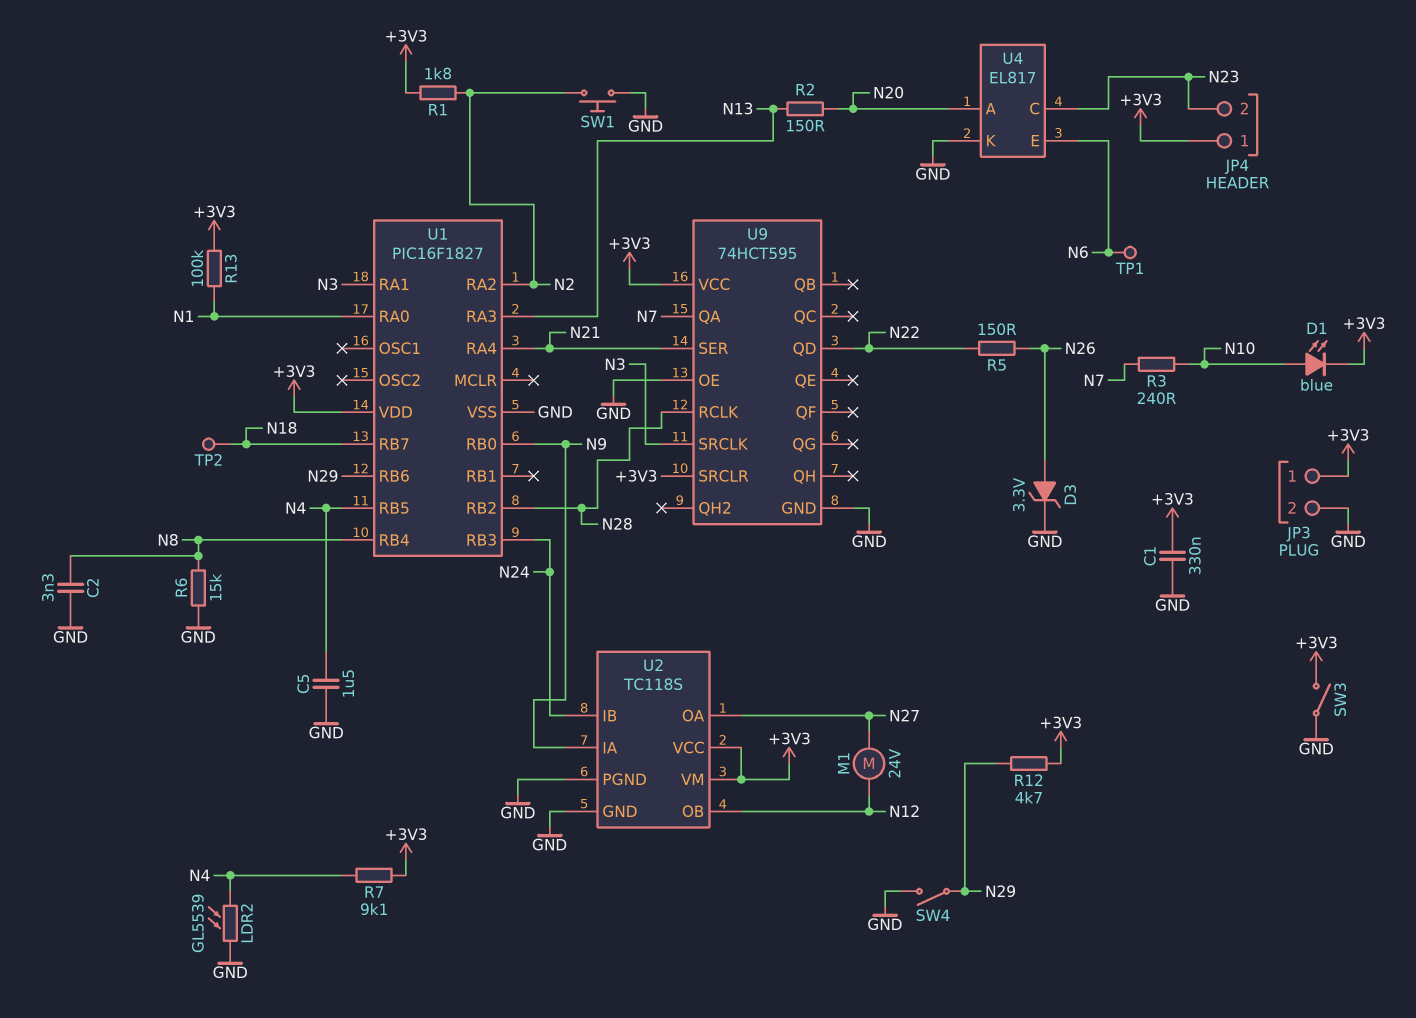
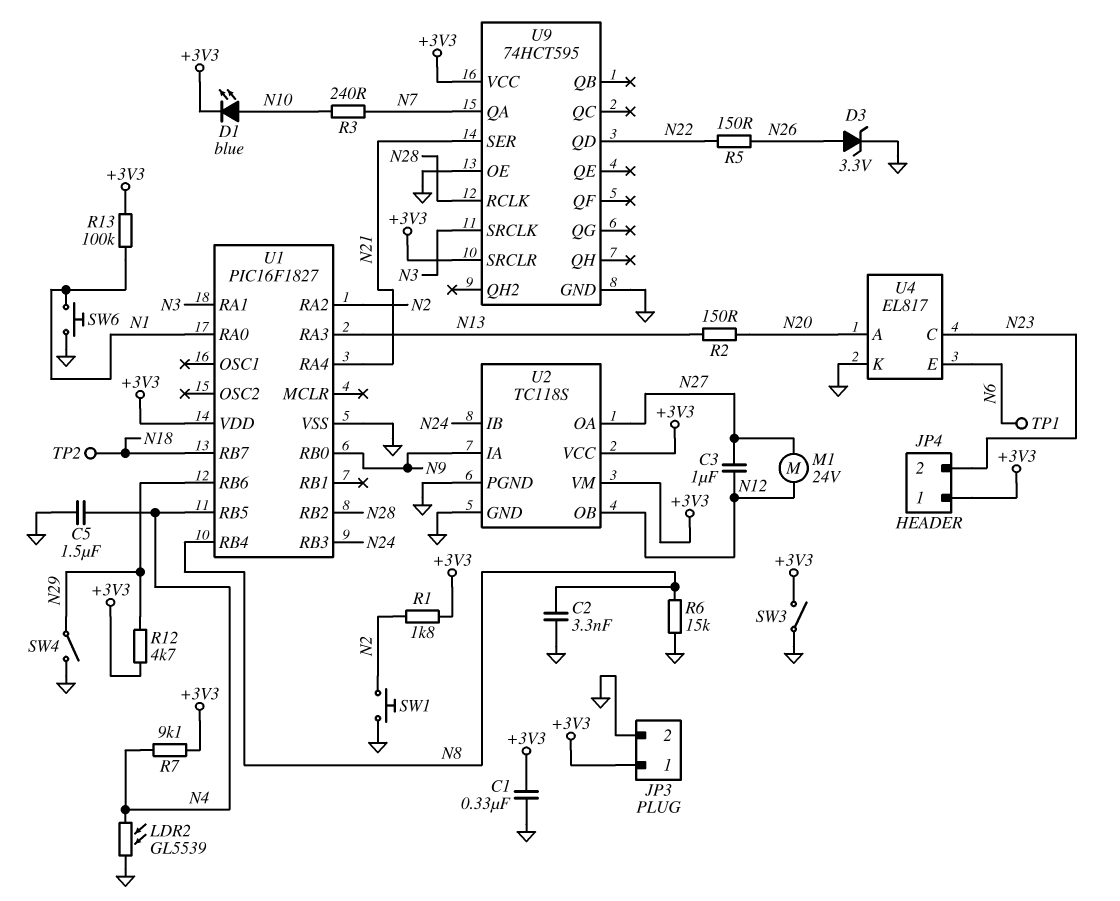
C3: none -> 1uF (N12, N27)
SW6: none -> button (GND, N1)

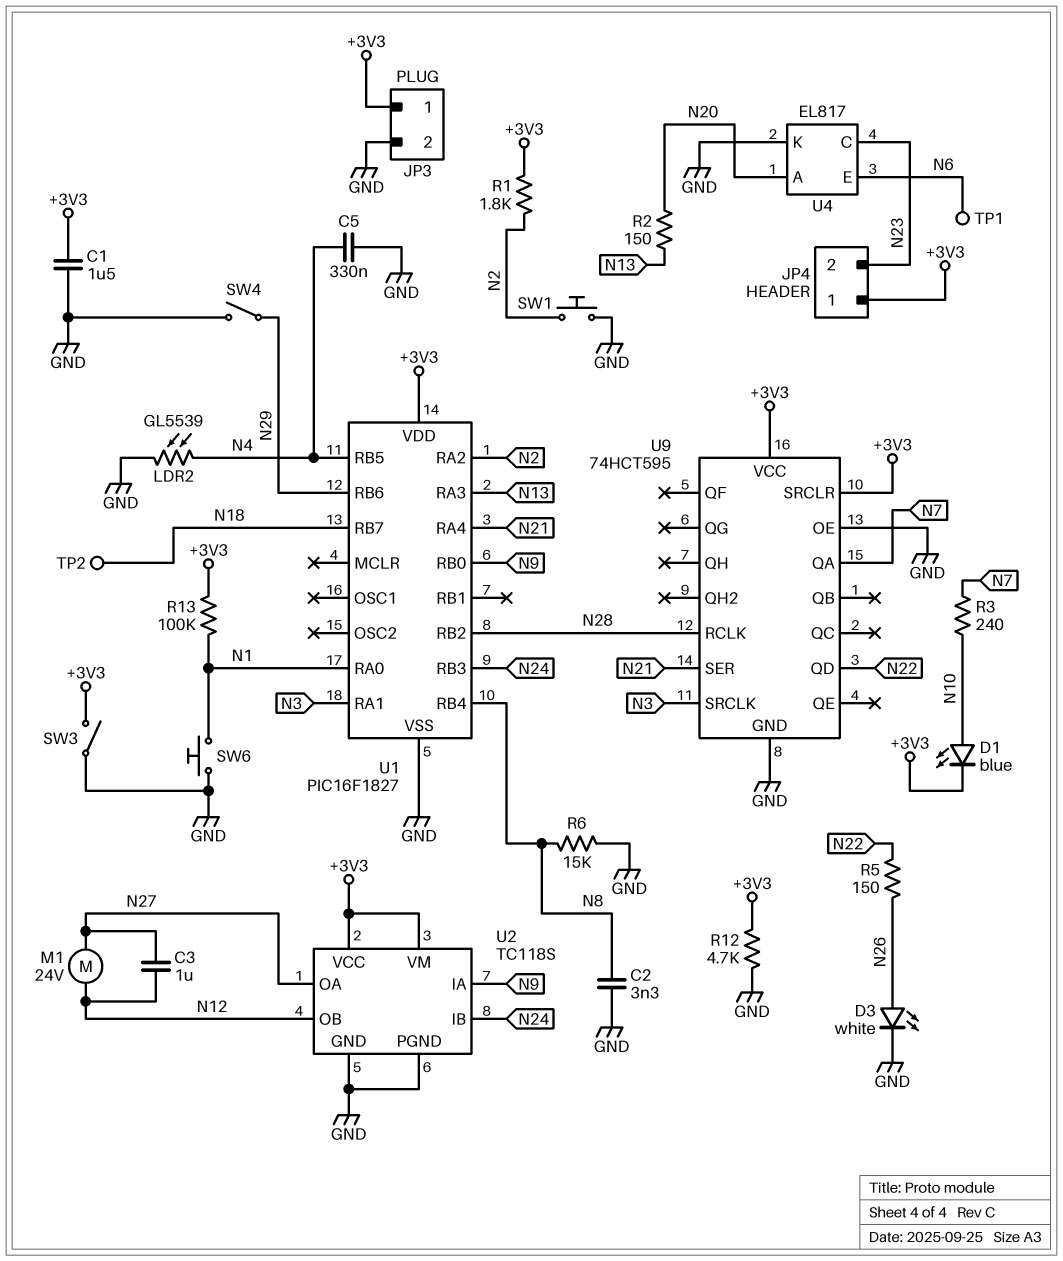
C1: 330nF (+3V3, GND) -> 1.5uF (+3V3, GND)
C5: 1.5uF (GND, N4) -> 330nF (GND, N4)
D3: zener 3.3V (A N26, K GND) -> LED white (A N26, K GND)
R7: 9.1k (+3V3, N4) -> none
R12: 4.7k (+3V3, N29) -> 4.7k (+3V3, GND)

